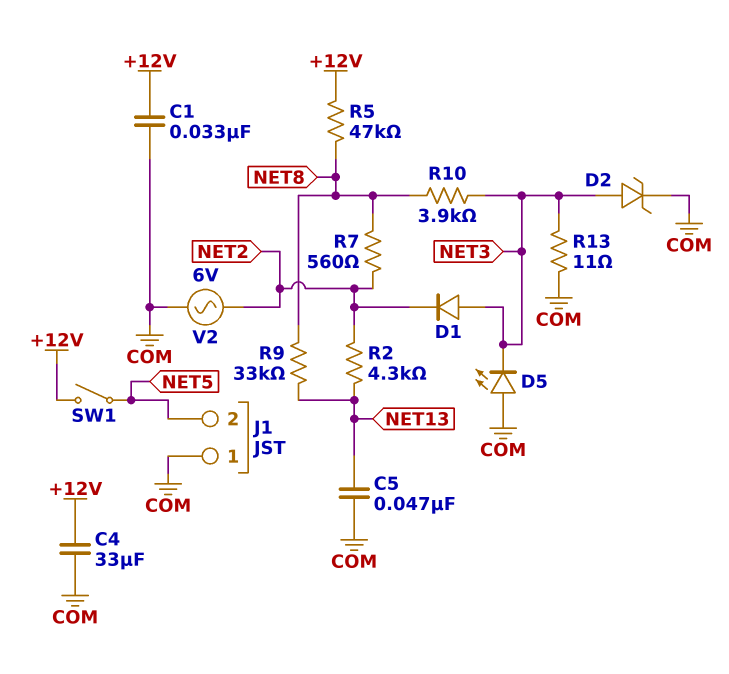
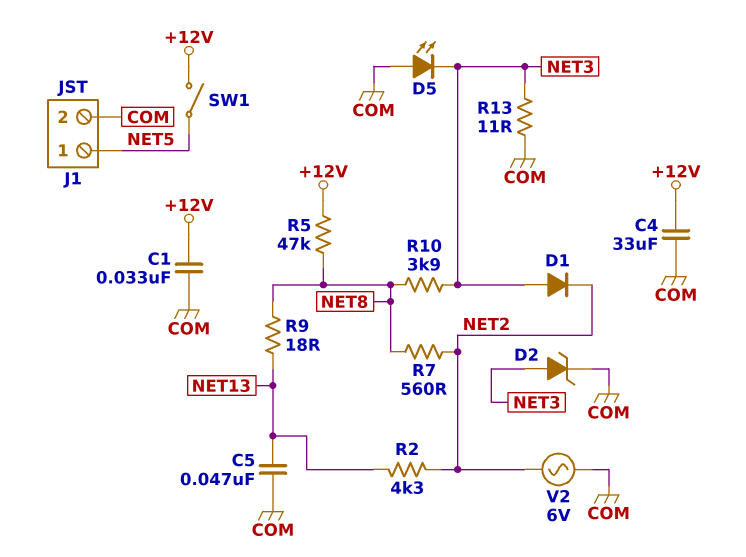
J1 pin 1: COM -> NET5
J1 pin 2: NET5 -> COM
R9: 33k (NET8, NET13) -> 18 (NET8, NET13)

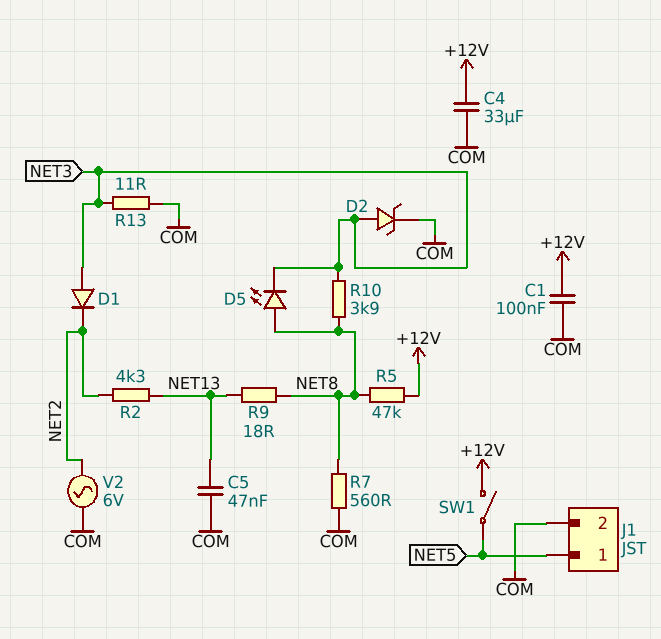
C1: 33nF (+12V, COM) -> 100nF (+12V, COM)
D5: LED (A COM, K NET3) -> LED (A NET8, K NET3)
R7: 560 (NET2, NET8) -> 560 (COM, NET8)

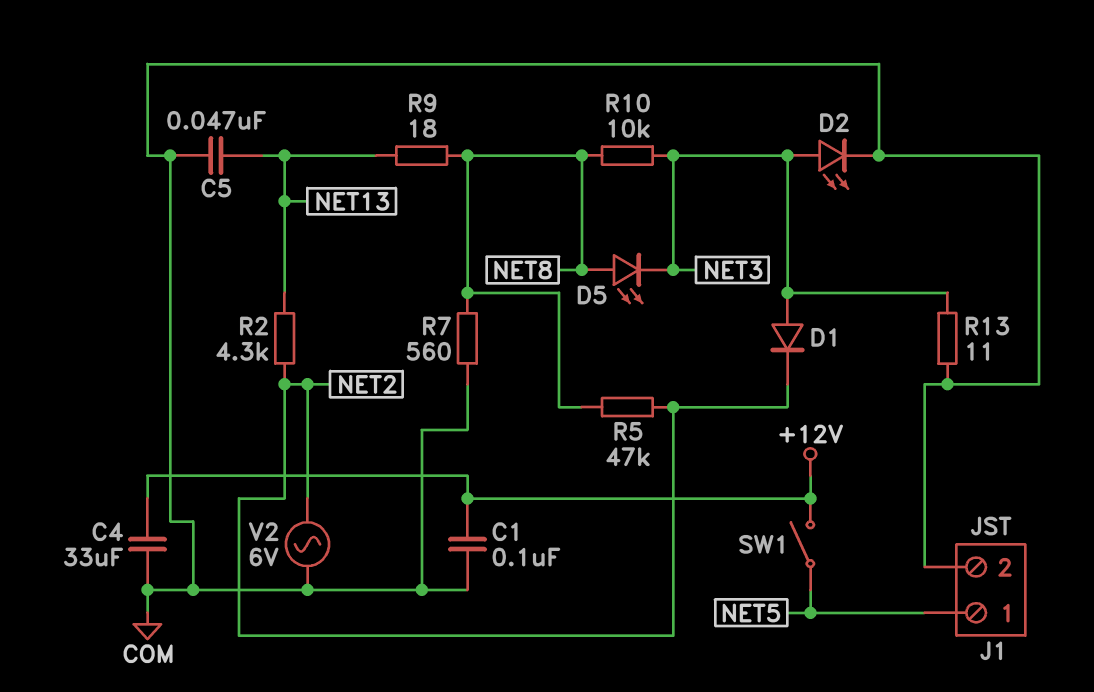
D2: zener (A NET3, K COM) -> LED (A NET3, K COM)
R5: 47k (+12V, NET8) -> 47k (NET2, NET8)
R10: 3.9k (NET3, NET8) -> 10k (NET3, NET8)

